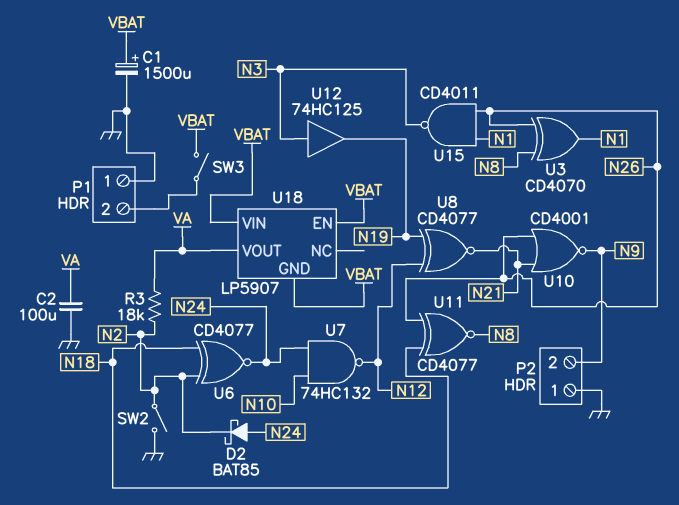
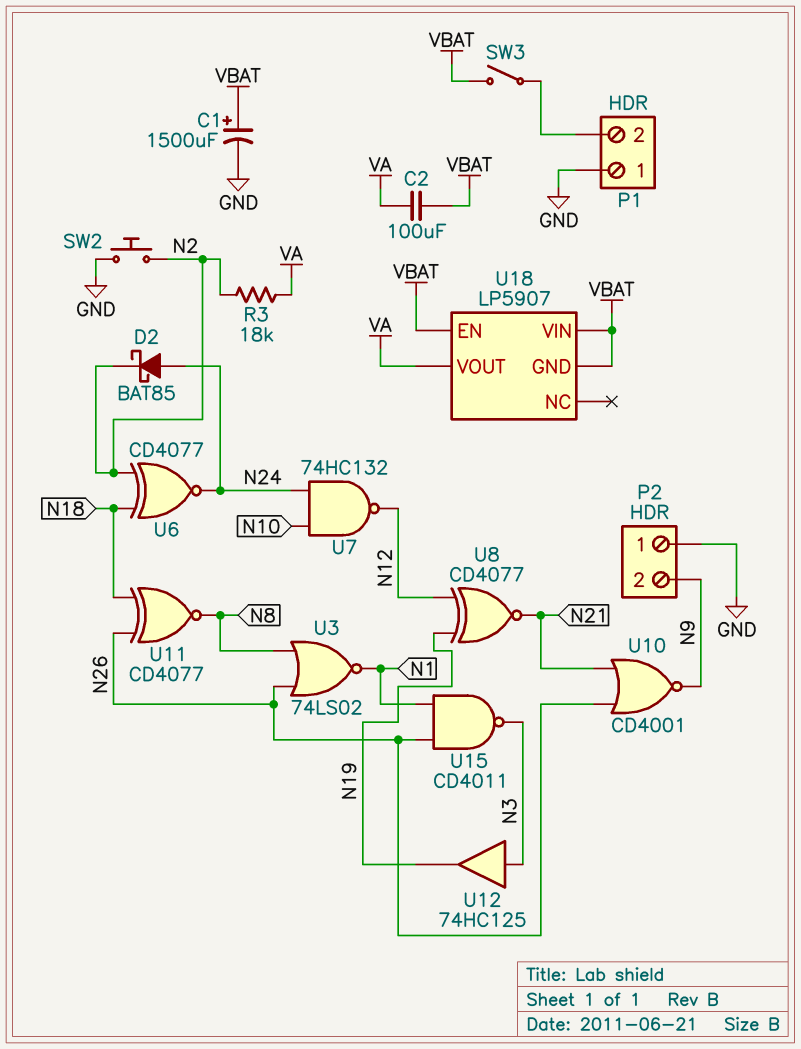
C2: 100uF (GND, VA) -> 100uF (VA, VBAT)
SW2: switch (GND, N2) -> button (GND, N2)
U3: XOR CD4070 (in N8, in N26, out N1) -> NOR 74LS02 (in N8, in N26, out N1)

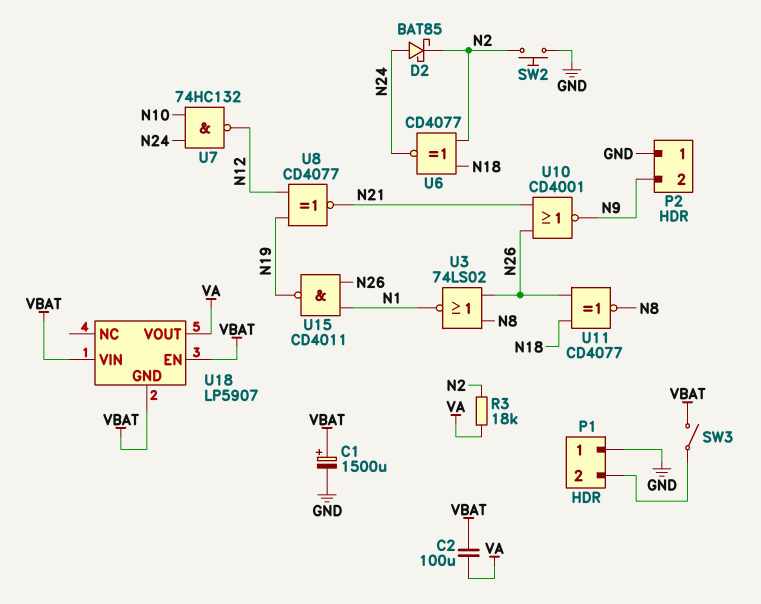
U12: buffer 74HC125 (in N3, out N19) -> none
U15: NAND CD4011 (in N1, in N26, out N3) -> NAND CD4011 (in N1, in N26, out N19)

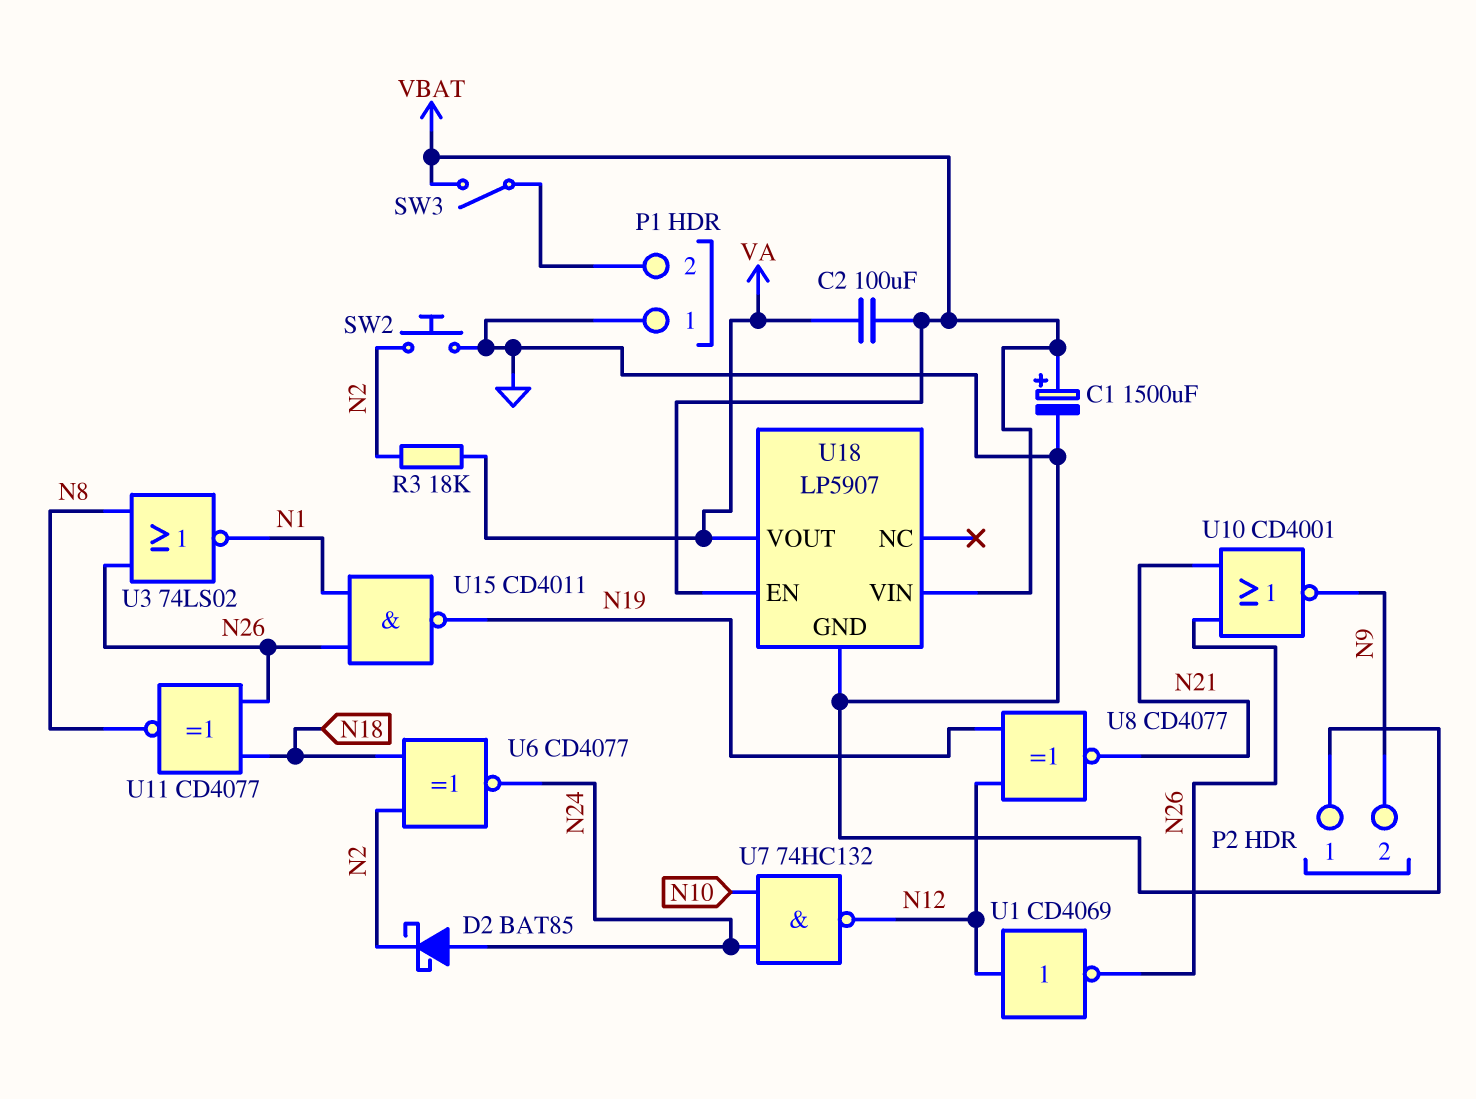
U1: none -> NOT CD4069 (in N12, out N26)
U18 pin GND: VBAT -> GND

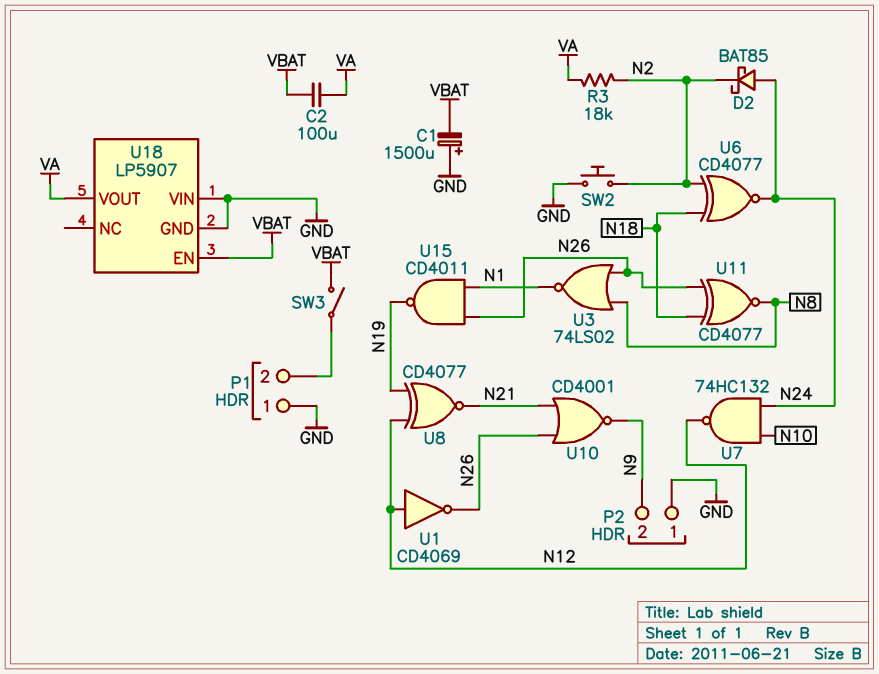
C1: 1500uF (plus VBAT, minus GND) -> 1500uF (plus GND, minus VBAT)
U18 pin VIN: VBAT -> GND

